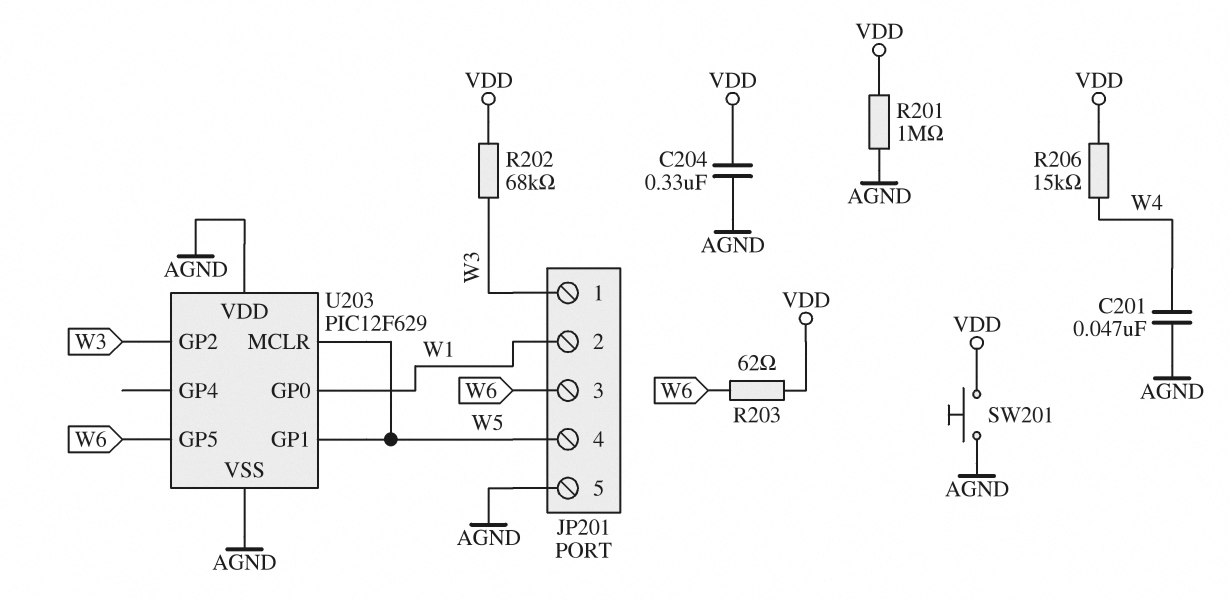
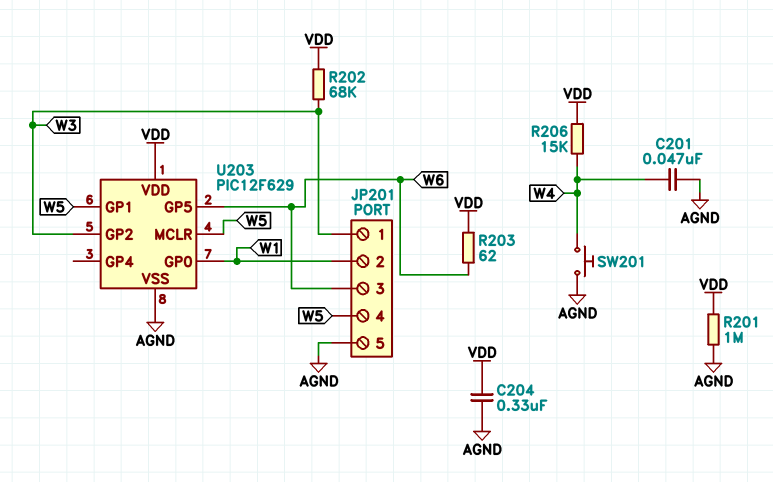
SW201: button (AGND, VDD) -> button (AGND, W4)
U203 pin VDD: AGND -> VDD

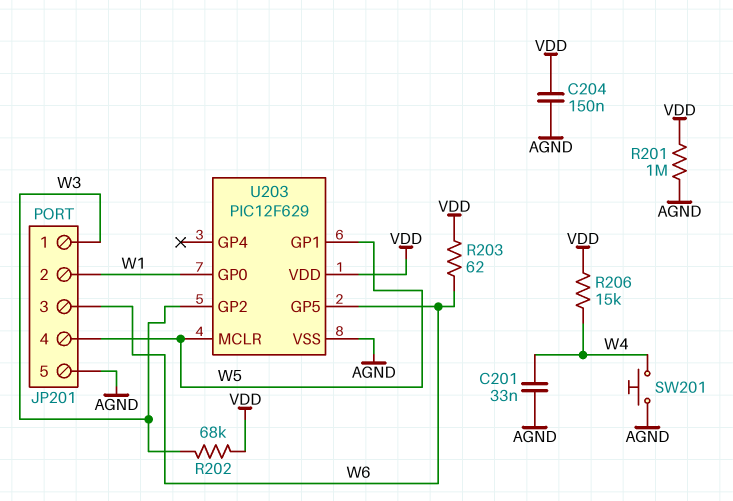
C201: 47nF (AGND, W4) -> 33nF (AGND, W4)
C204: 330nF (AGND, VDD) -> 150nF (AGND, VDD)

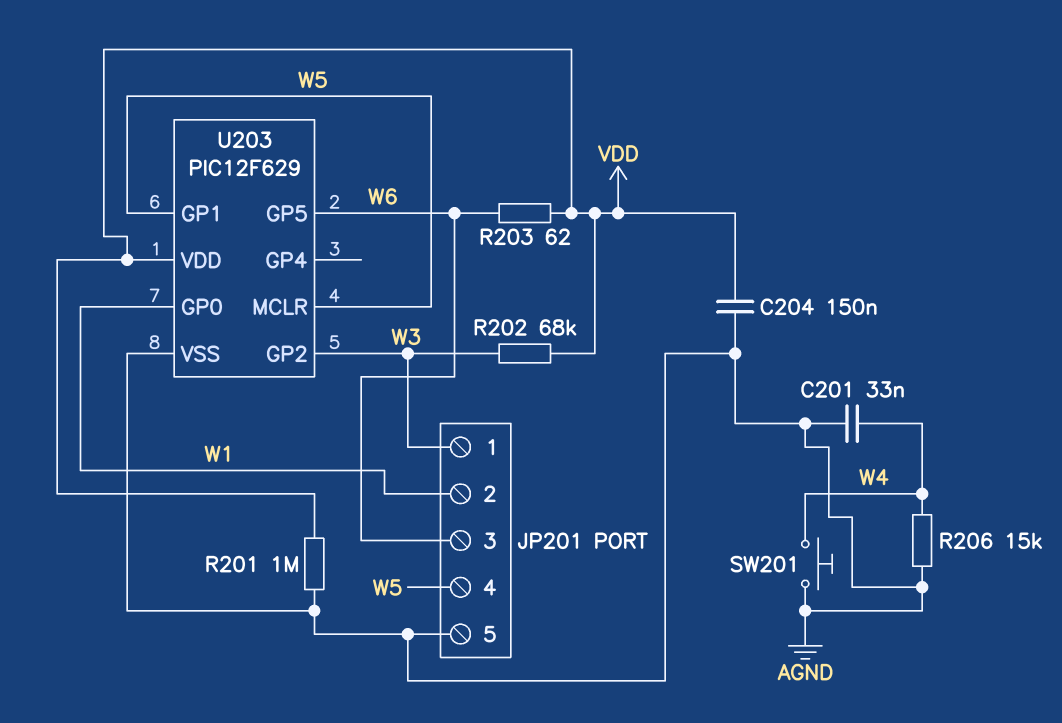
R206: 15k (VDD, W4) -> 15k (AGND, W4)

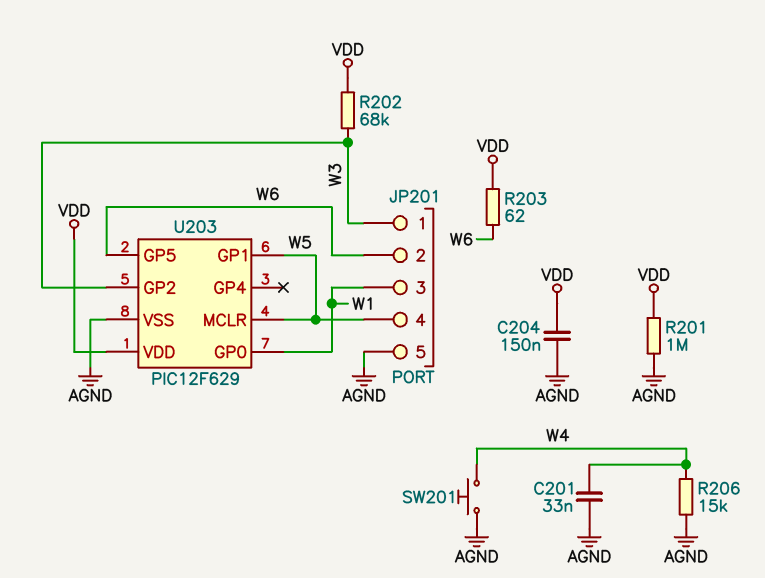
JP201 pin 2: W1 -> W6
JP201 pin 3: W6 -> W1

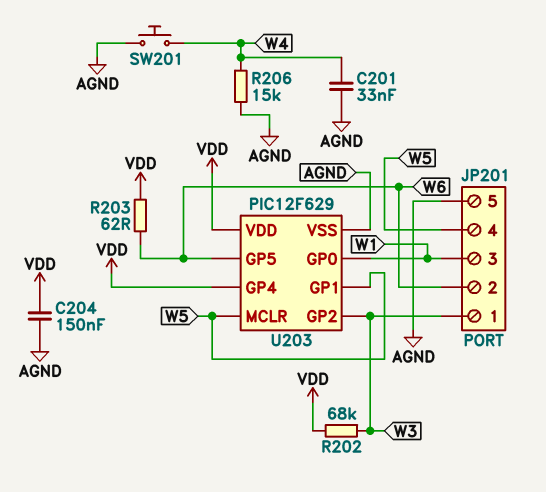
R201: 1M (AGND, VDD) -> none
U203 pin GP4: none -> VDD

